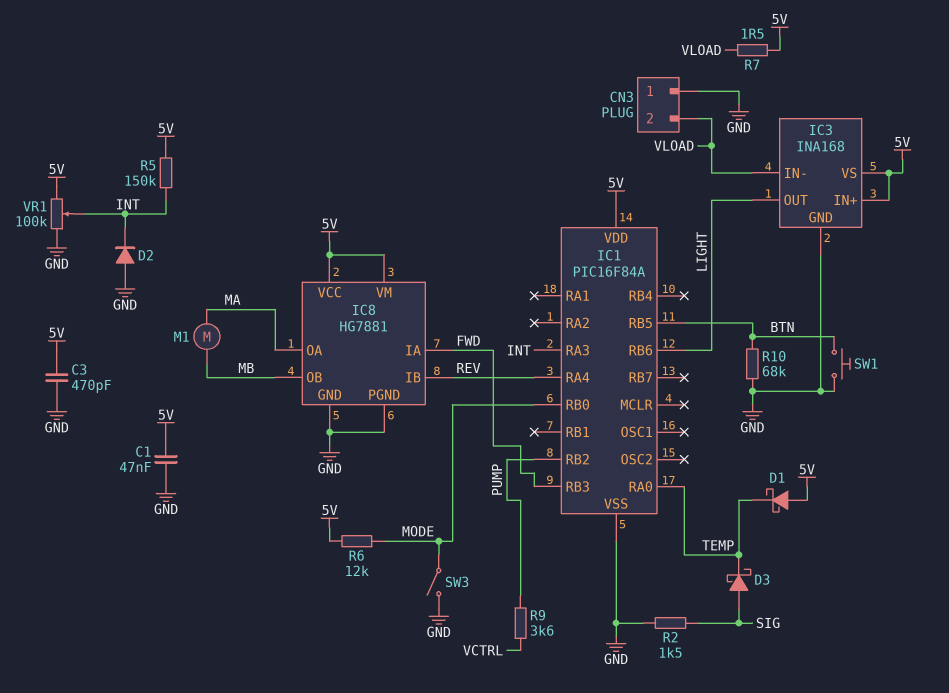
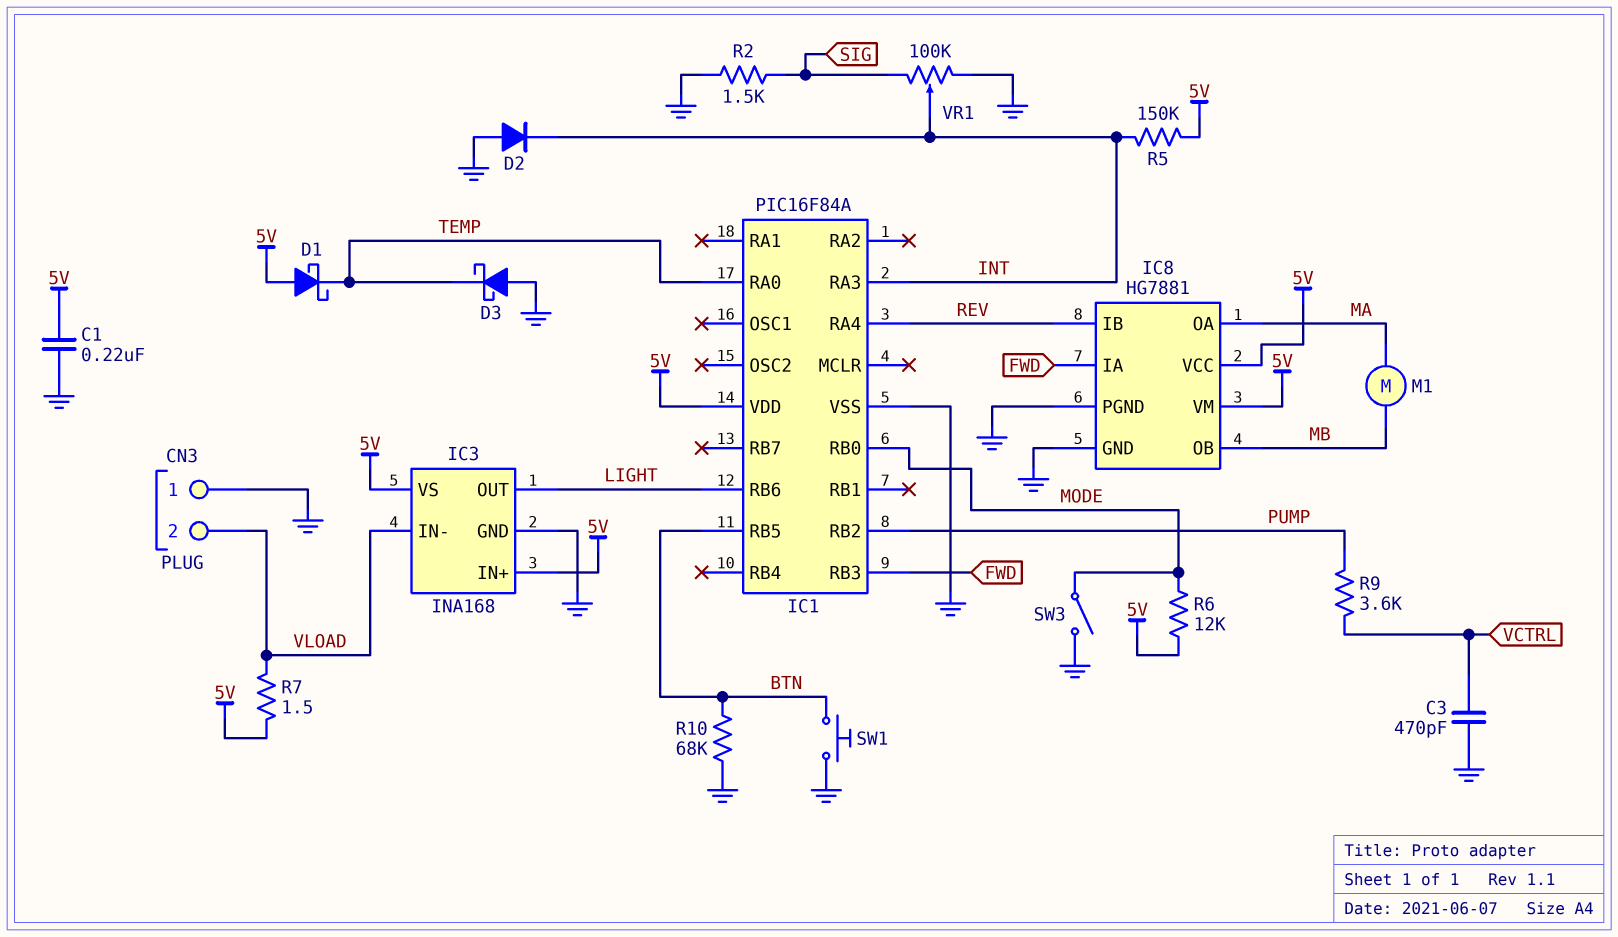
C1: 47nF (5V, GND) -> 220nF (5V, GND)
C3: 470pF (5V, GND) -> 470pF (GND, VCTRL)
D3: schottky (A SIG, K TEMP) -> schottky (A GND, K TEMP)
VR1: 100k (5V, GND, wiper INT) -> 100k (GND, SIG, wiper INT)

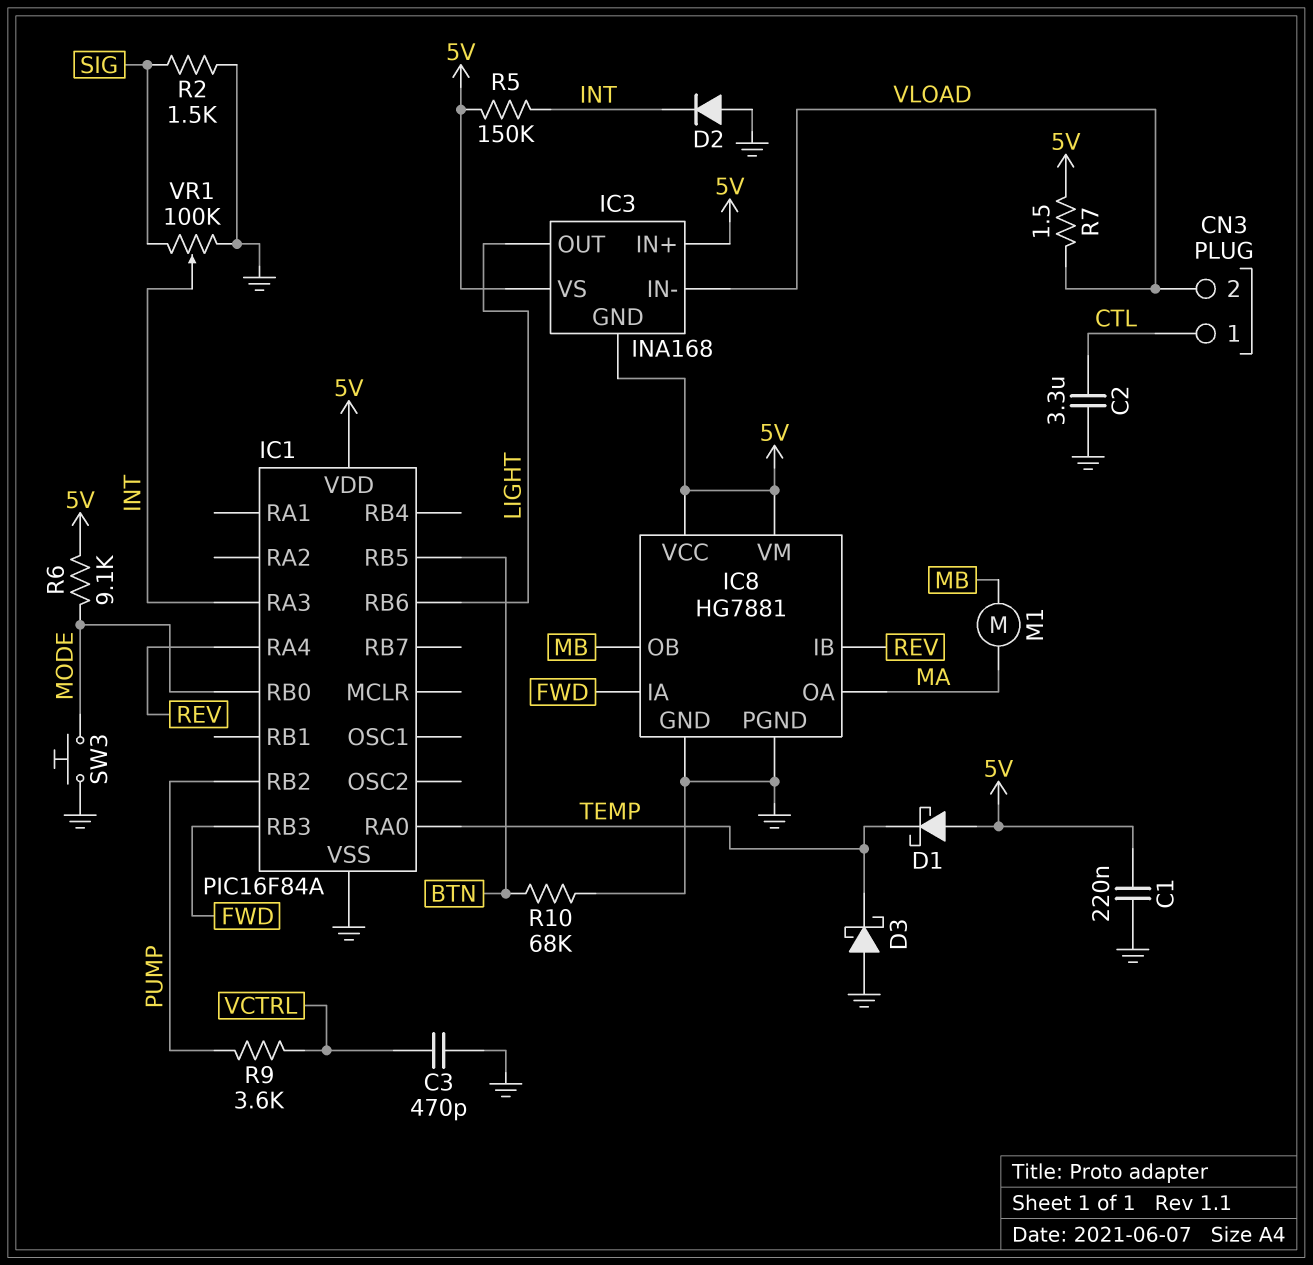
C2: none -> 3.3uF (CTL, GND)
CN3 pin 1: GND -> CTL
IC3 pin GND: GND -> 5V
R6: 12k (5V, MODE) -> 9.1k (5V, MODE)
SW1: button (BTN, GND) -> none
SW3: switch (GND, MODE) -> button (GND, MODE)

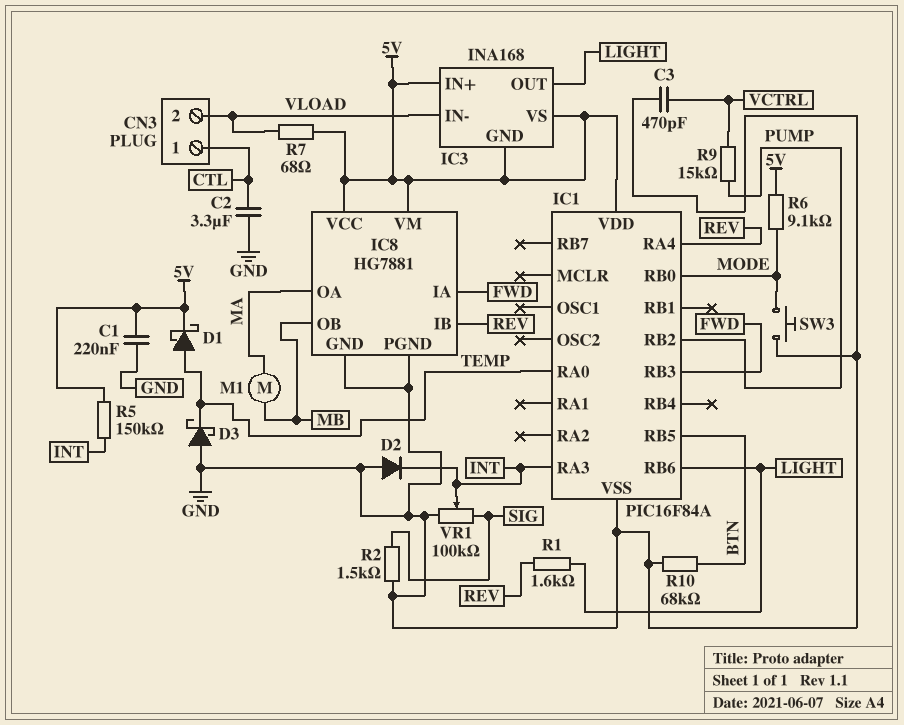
D1: schottky (A 5V, K TEMP) -> schottky (A TEMP, K 5V)
R1: none -> 1.6k (LIGHT, REV)
R7: 1.5 (5V, VLOAD) -> 68 (5V, VLOAD)
R9: 3.6k (PUMP, VCTRL) -> 15k (PUMP, VCTRL)

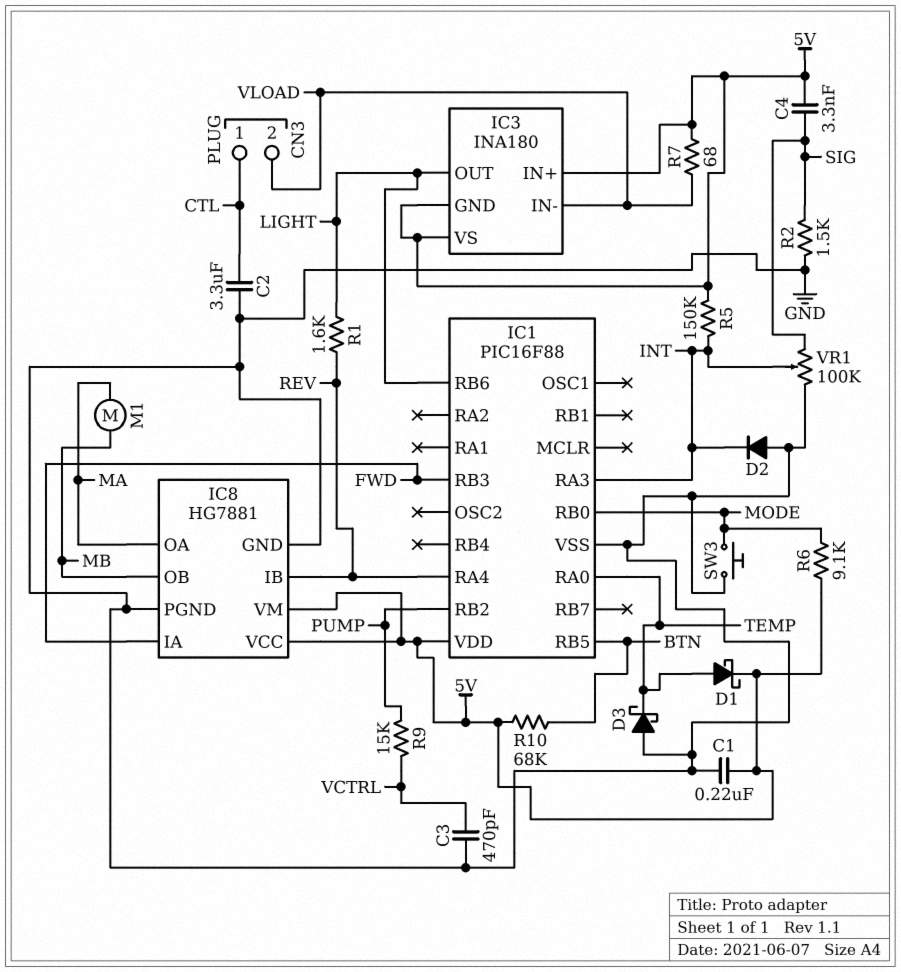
C4: none -> 3.3nF (5V, SIG)
IC1: PIC16F84A -> PIC16F88
IC3: INA168 -> INA180
R10: 68k (BTN, GND) -> 68k (5V, BTN)

